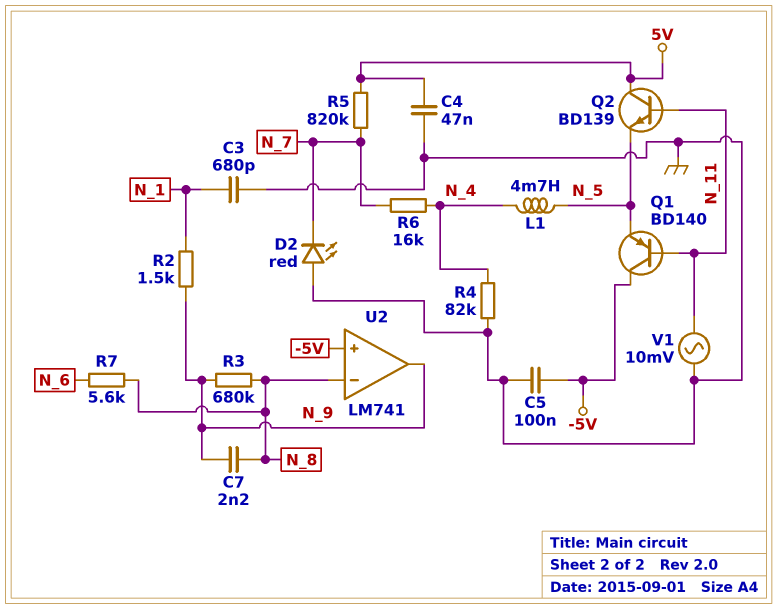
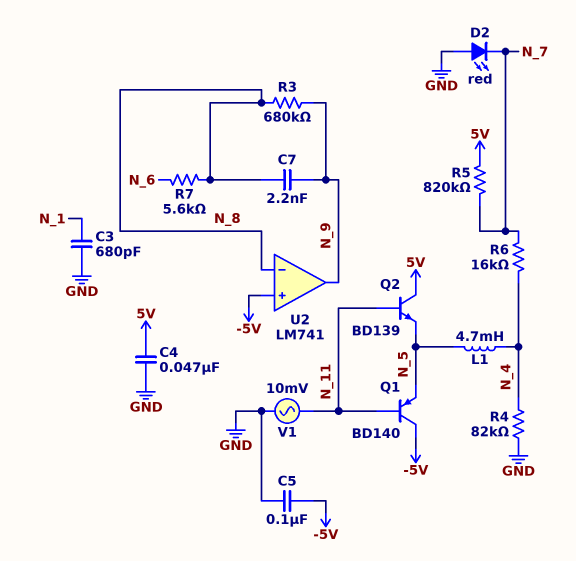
R2: 1.5k (N_1, N_9) -> none

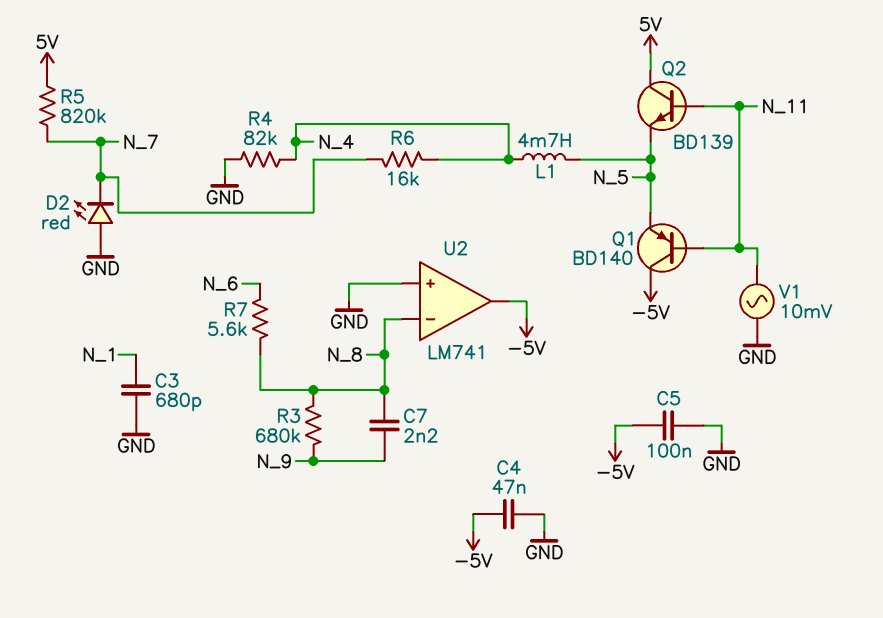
C4: 47nF (5V, GND) -> 47nF (-5V, GND)
U2 pin in+: -5V -> GND
U2 pin out: N_9 -> -5V

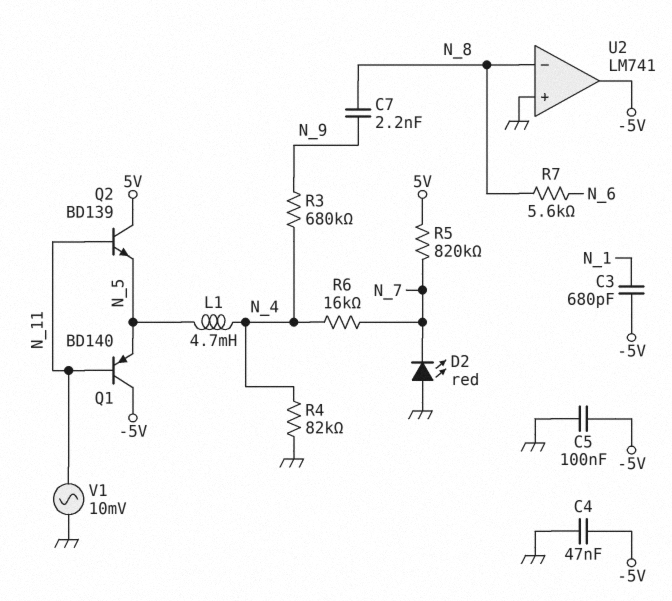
C3: 680pF (GND, N_1) -> 680pF (-5V, N_1)
R3: 680k (N_8, N_9) -> 680k (N_4, N_9)

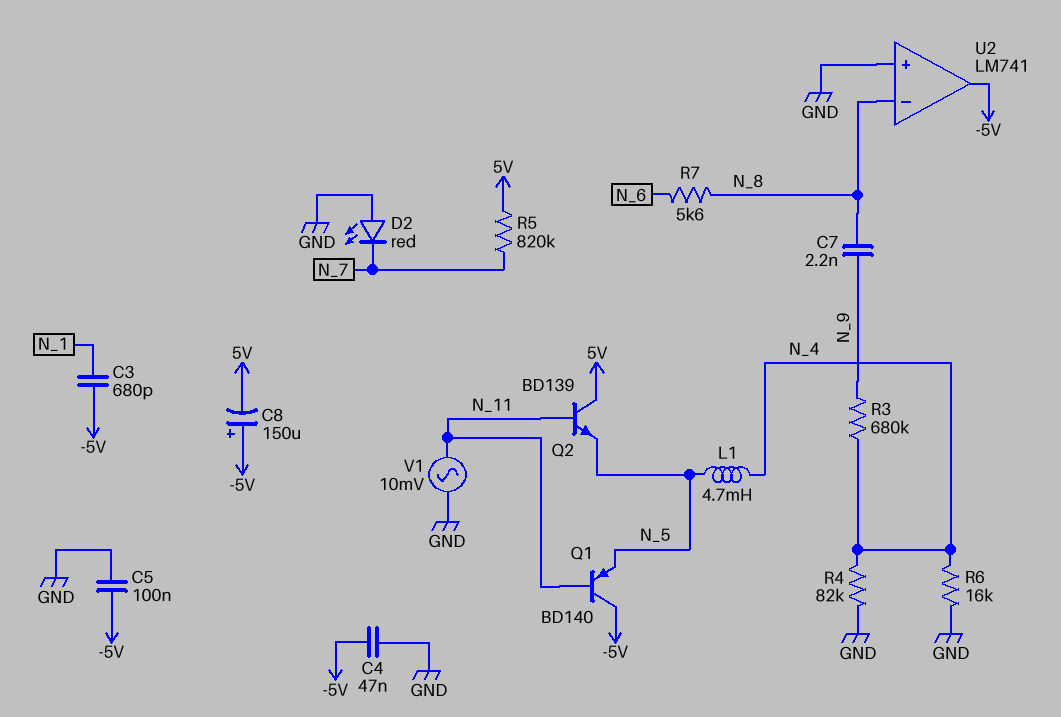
C8: none -> 150uF (plus -5V, minus 5V)
R6: 16k (N_4, N_7) -> 16k (GND, N_4)

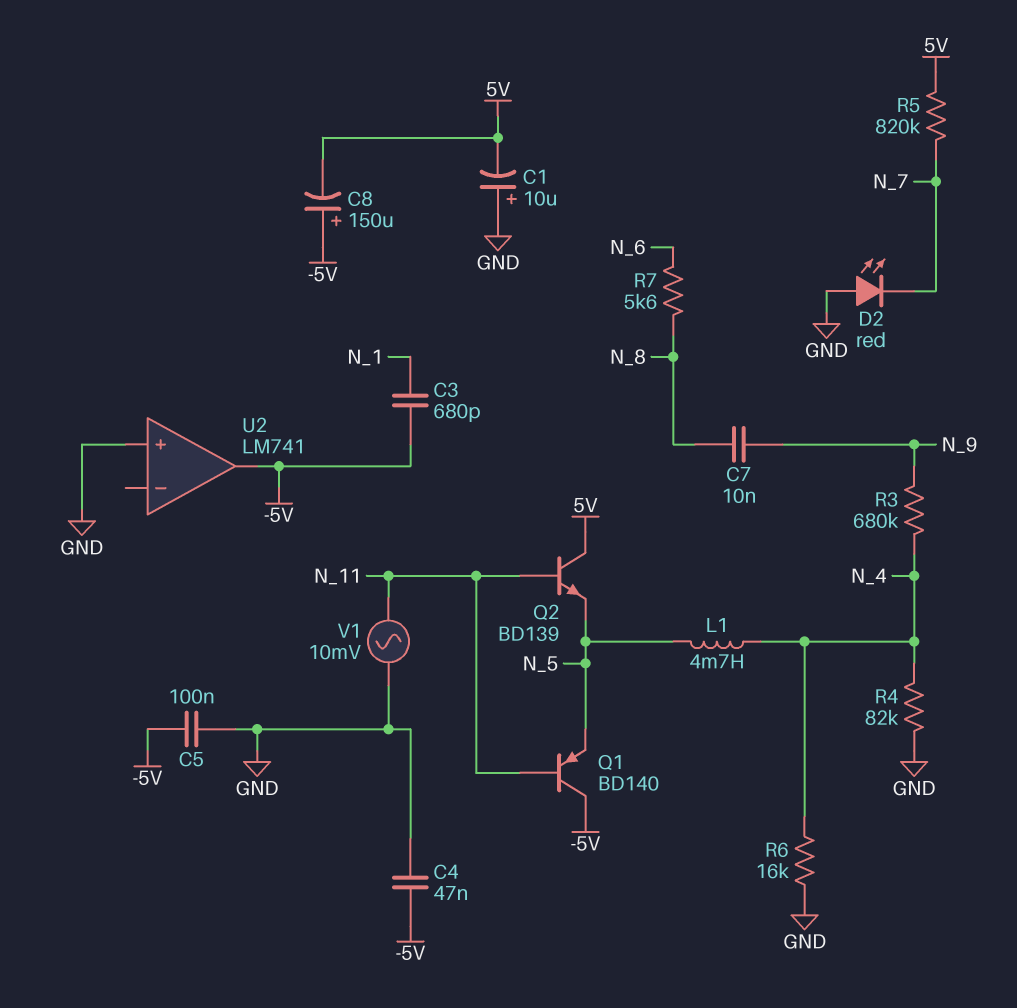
C1: none -> 10uF (plus GND, minus 5V)
C7: 2.2nF (N_8, N_9) -> 10nF (N_8, N_9)
U2 pin in-: N_8 -> none

